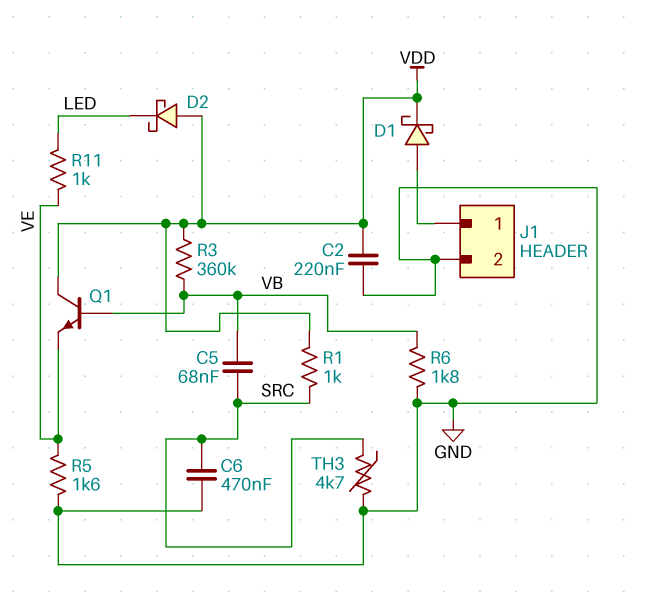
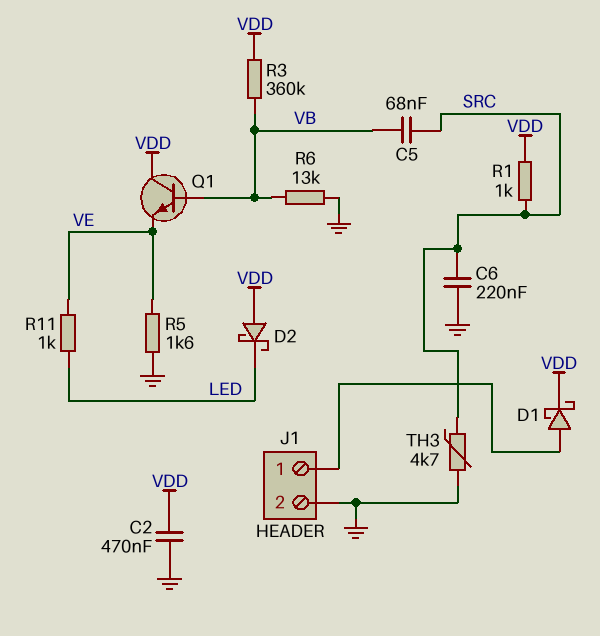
C2: 220nF (GND, VDD) -> 470nF (GND, VDD)
C6: 470nF (GND, SRC) -> 220nF (GND, SRC)
R6: 1.8k (GND, VB) -> 13k (GND, VB)

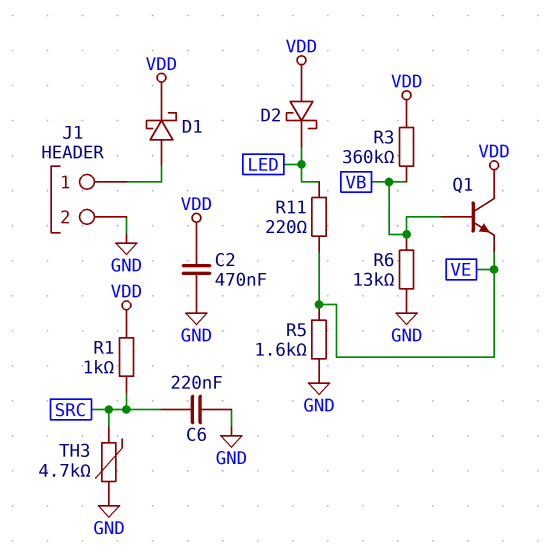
C5: 68nF (SRC, VB) -> none
R11: 1k (LED, VE) -> 220 (LED, VE)

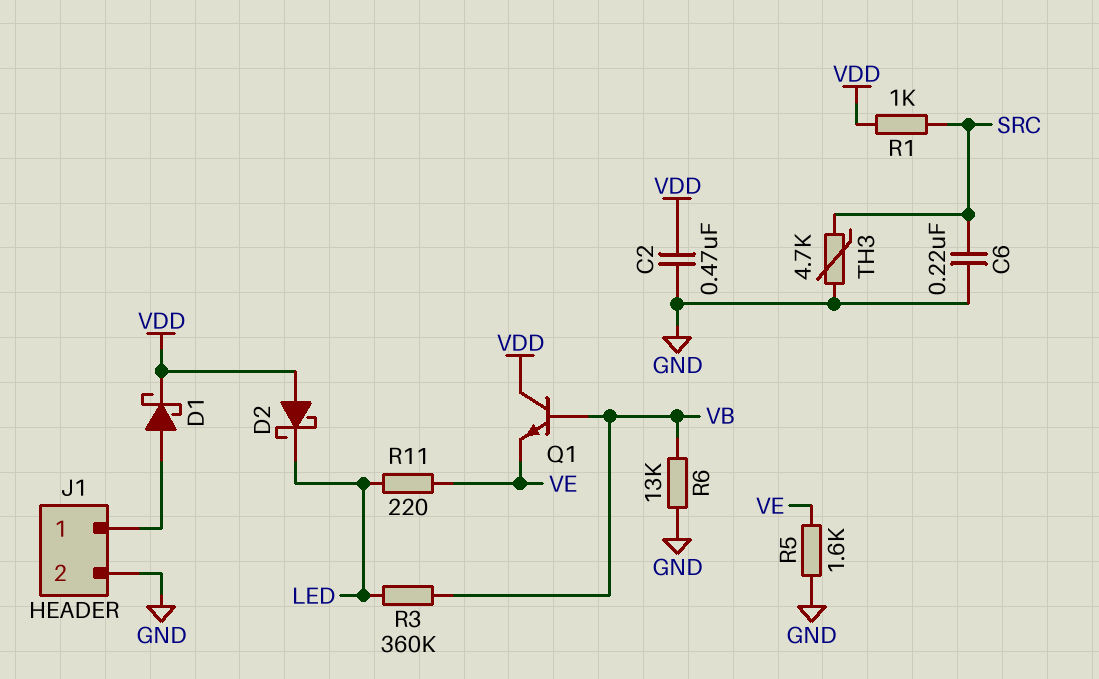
R3: 360k (VB, VDD) -> 360k (LED, VB)

